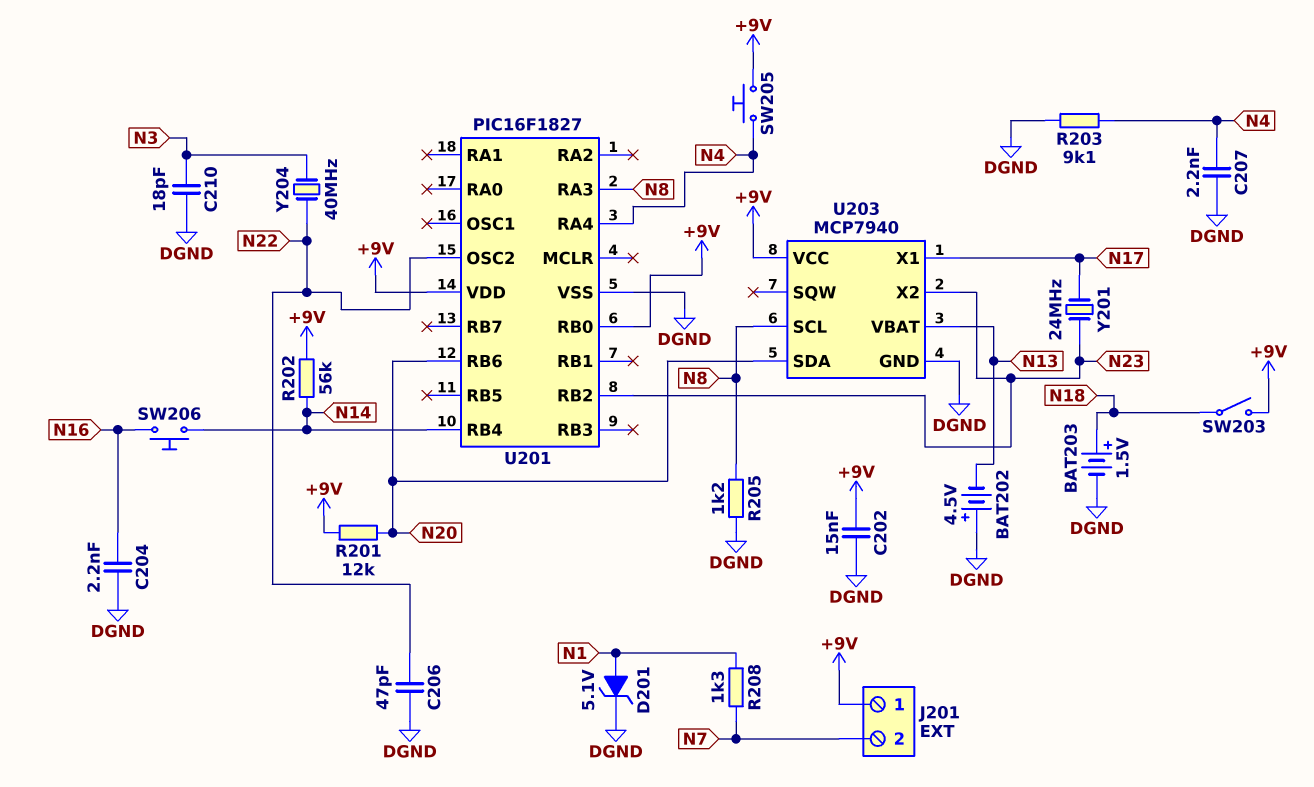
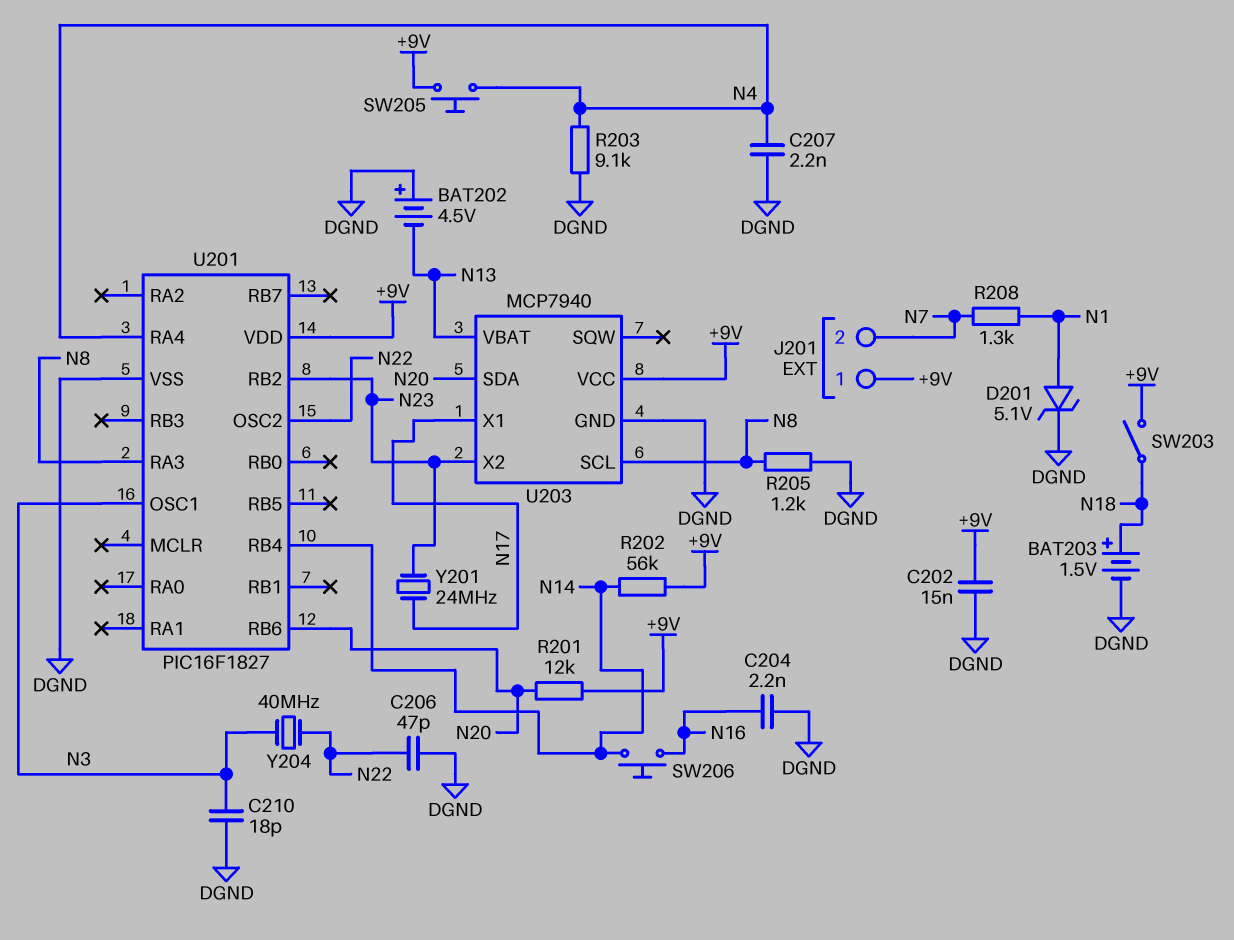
U201 pin OSC1: none -> N3
U201 pin RB0: +9V -> none

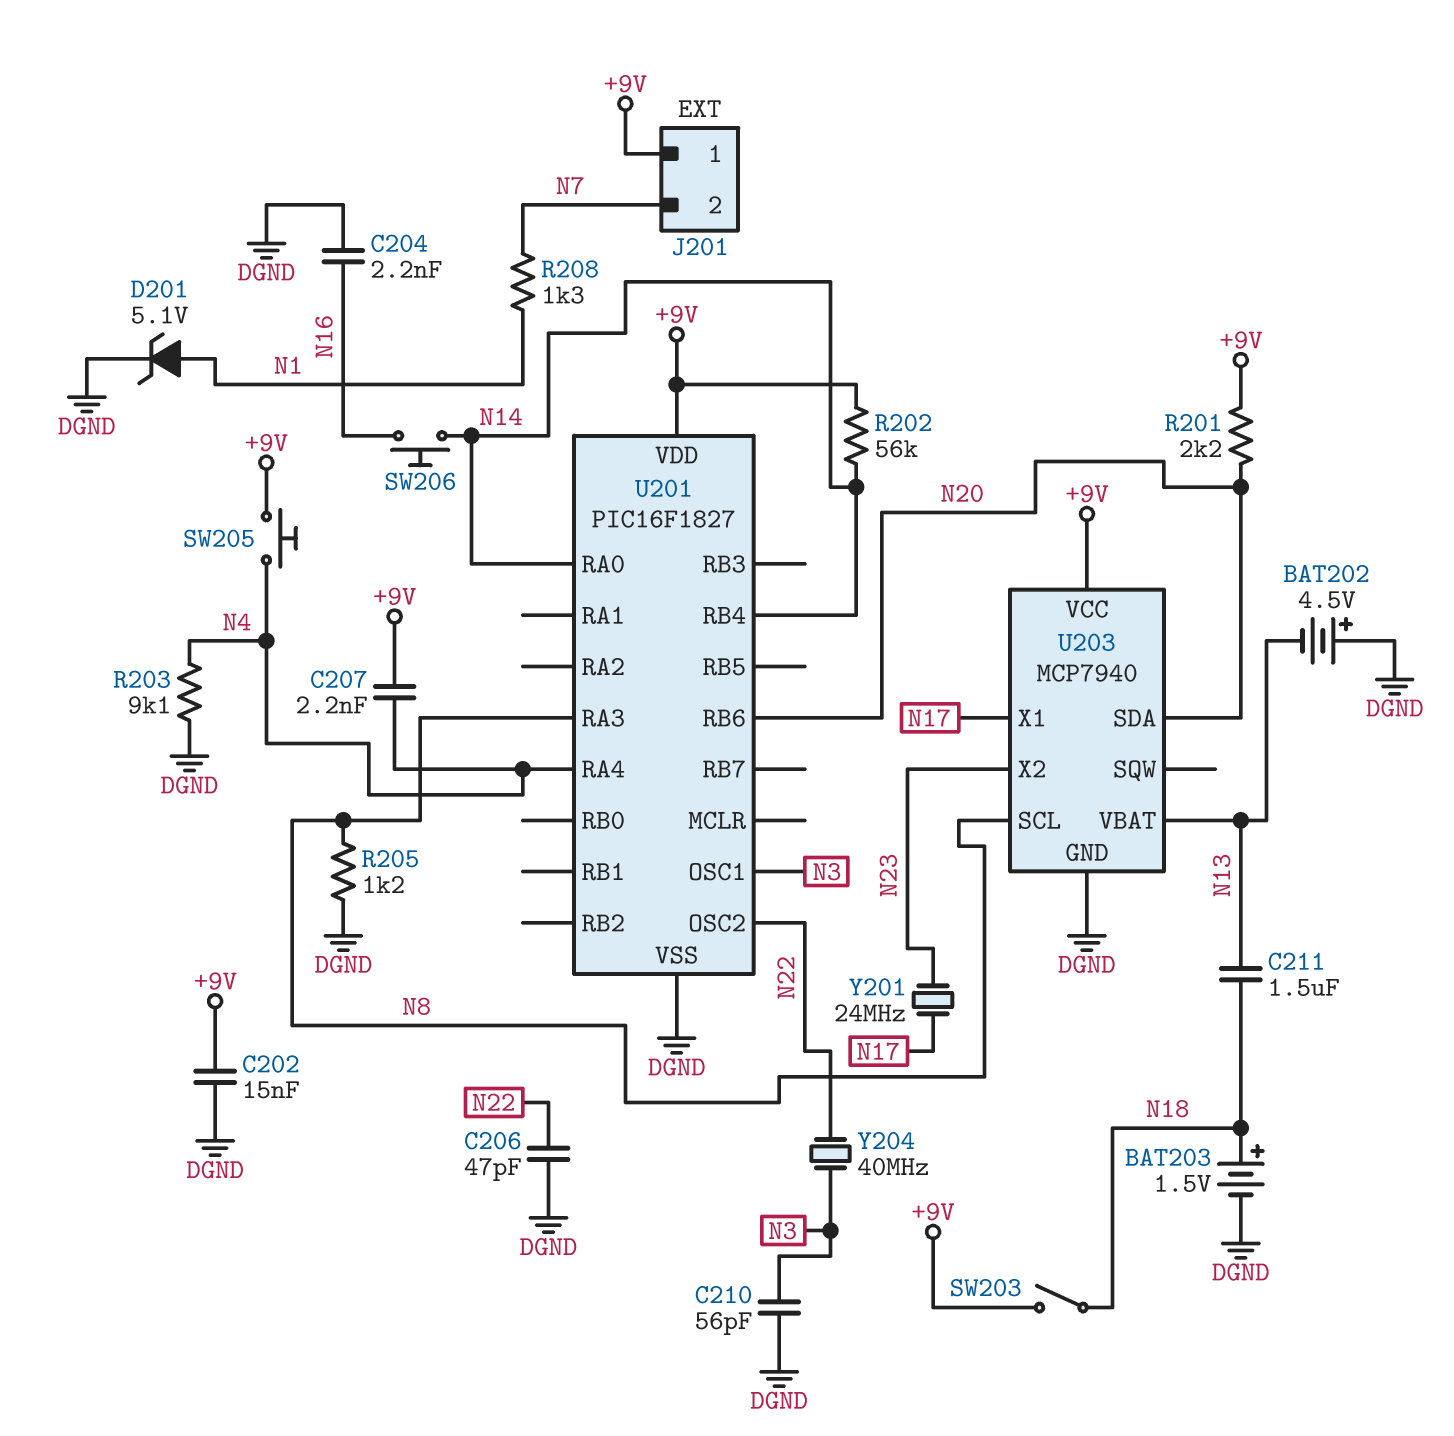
C207: 2.2nF (DGND, N4) -> 2.2nF (+9V, N4)
C210: 18pF (DGND, N3) -> 56pF (DGND, N3)
C211: none -> 1.5uF (N13, N18)
R201: 12k (+9V, N20) -> 2.2k (+9V, N20)
U201 pin RA0: none -> N14
U201 pin RB2: N23 -> none

